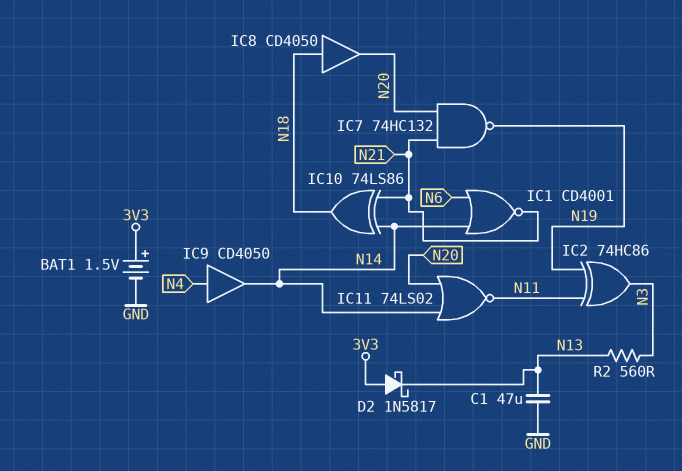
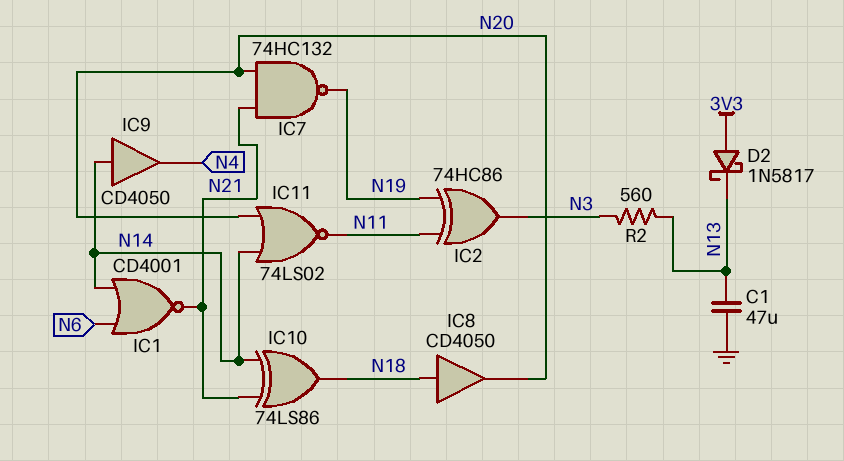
BAT1: 1.5V (plus 3V3, minus GND) -> none
IC9: buffer CD4050 (in N4, out N14) -> buffer CD4050 (in N14, out N4)

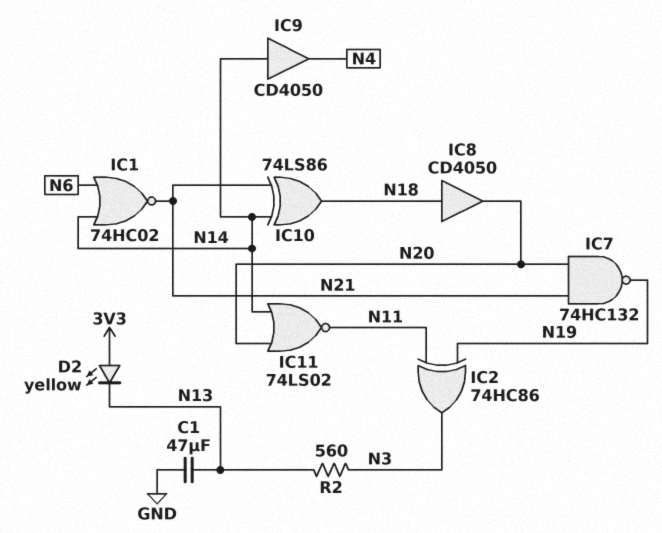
D2: schottky 1N5817 (A 3V3, K N13) -> LED yellow (A 3V3, K N13)
IC1: NOR CD4001 (in N6, in N14, out N21) -> NOR 74HC02 (in N6, in N14, out N21)

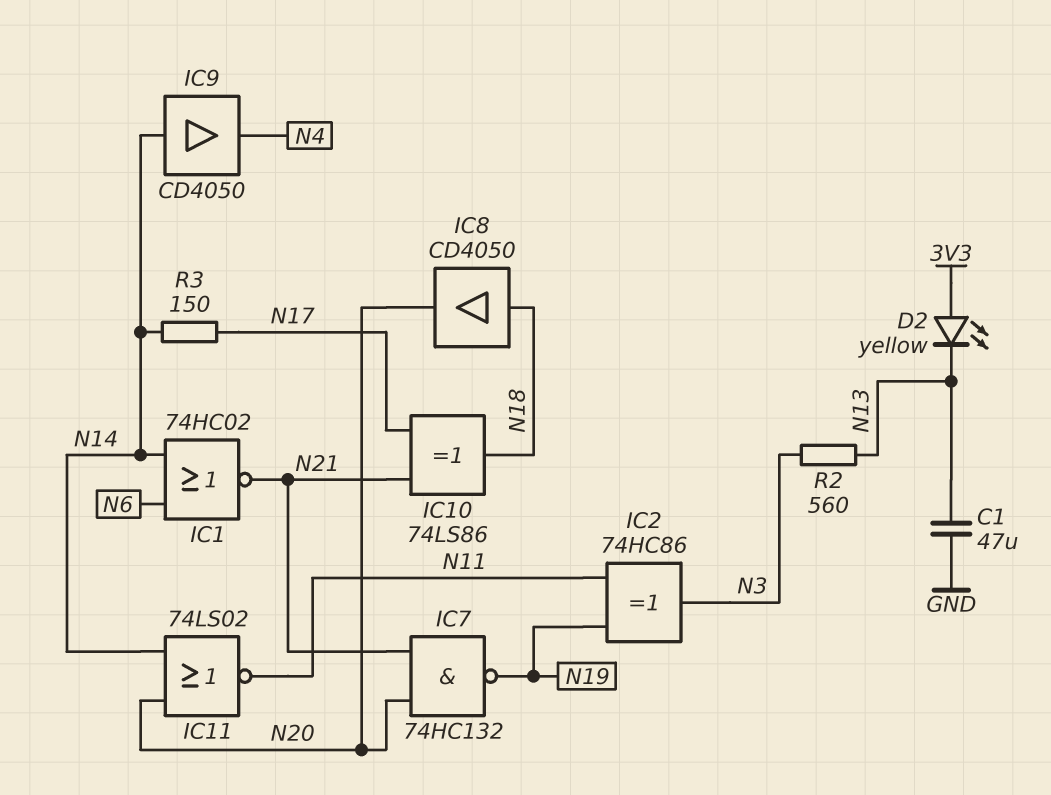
IC10: XOR 74LS86 (in N14, in N21, out N18) -> XOR 74LS86 (in N17, in N21, out N18)
R3: none -> 150 (N14, N17)

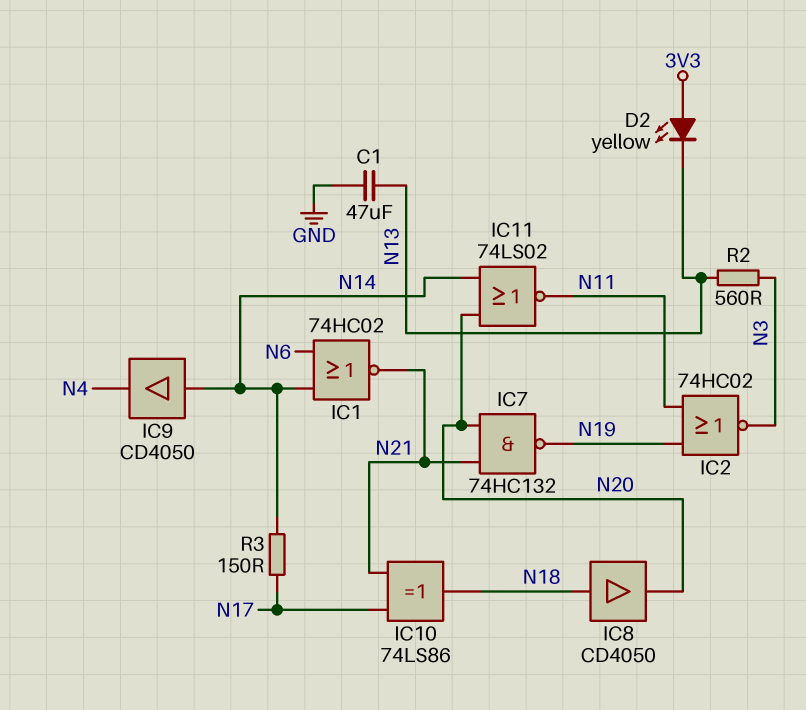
IC2: XOR 74HC86 (in N11, in N19, out N3) -> NOR 74HC02 (in N11, in N19, out N3)

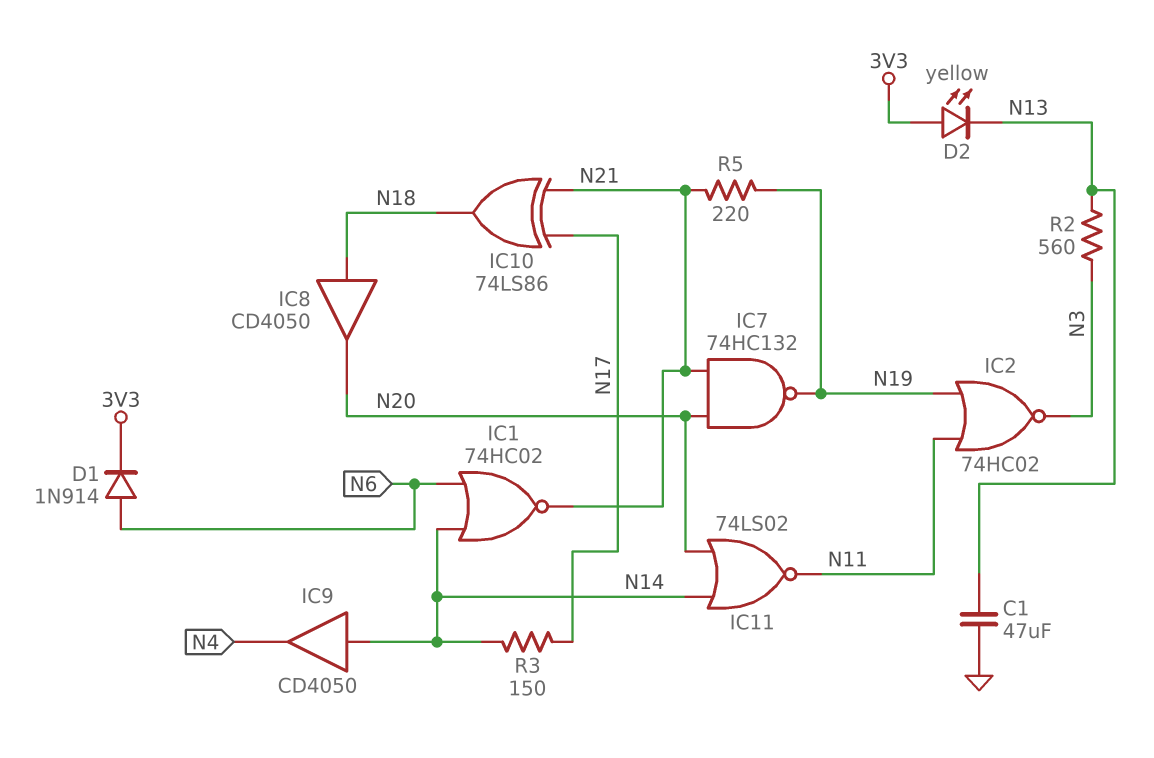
D1: none -> diode 1N914 (A N6, K 3V3)
R5: none -> 220 (N19, N21)

